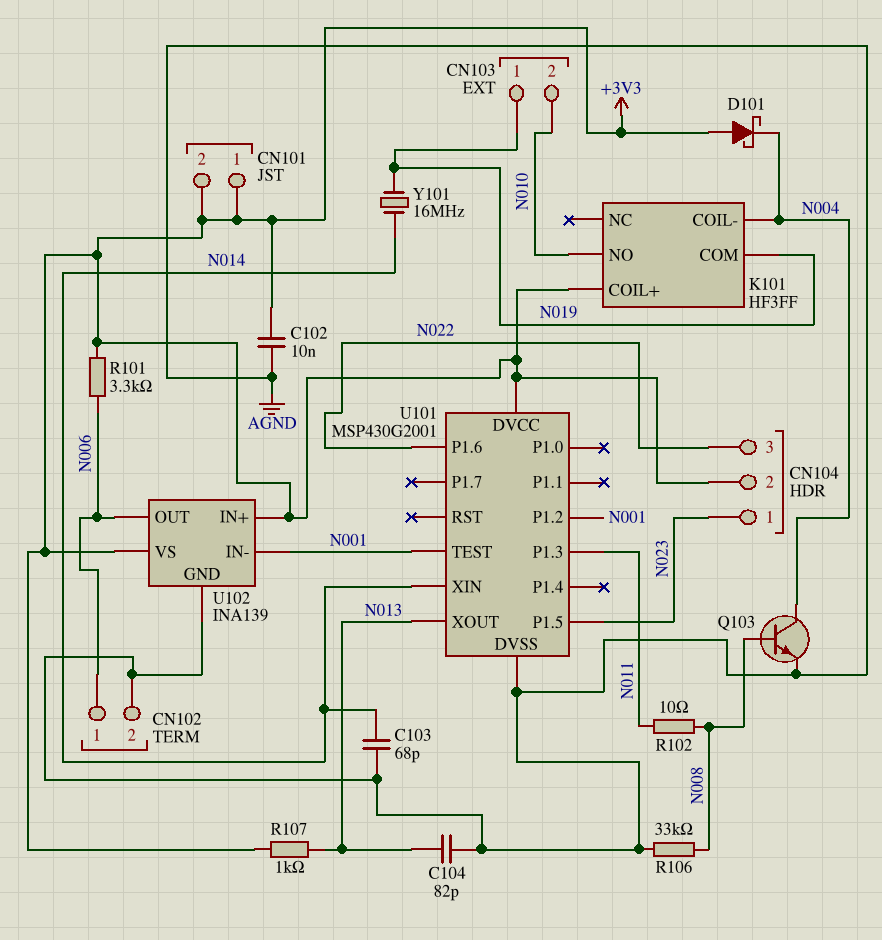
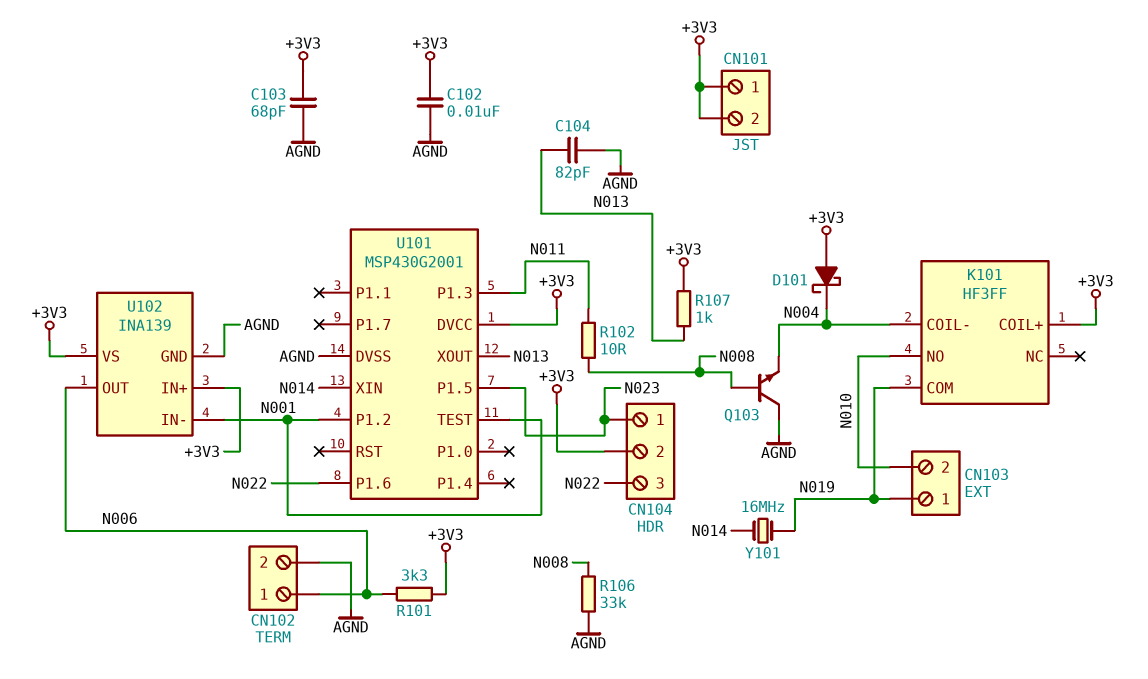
C103: 68pF (AGND, N014) -> 68pF (+3V3, AGND)
Q103: NPN (B N008, C N004, E AGND) -> NPN (B N008, C AGND, E N004)

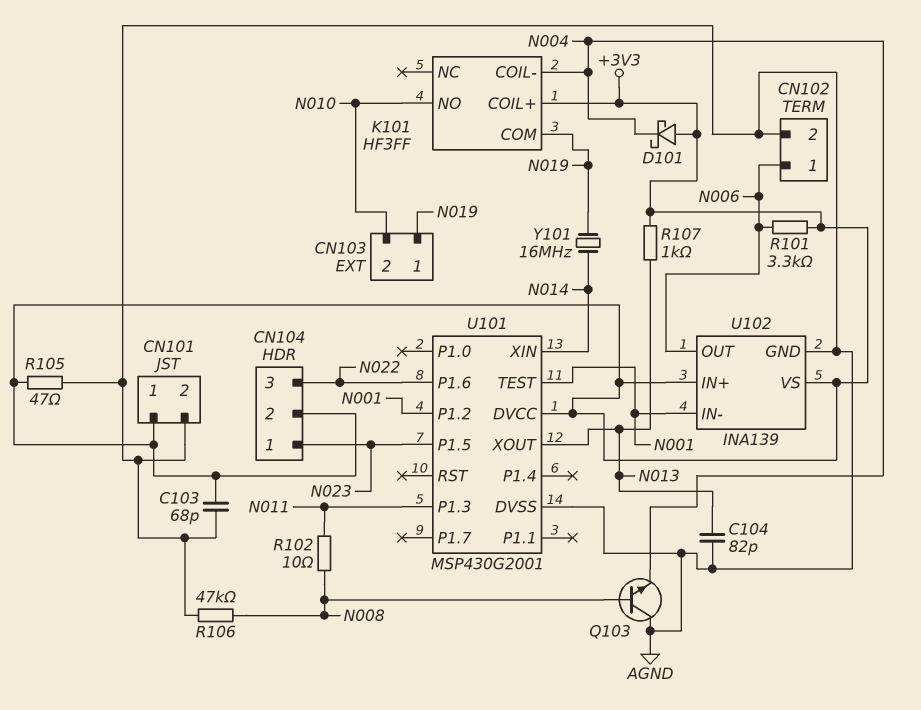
C102: 10nF (+3V3, AGND) -> none
CN101 pin 2: +3V3 -> AGND
R105: none -> 47 (+3V3, AGND)
R106: 33k (AGND, N008) -> 47k (AGND, N008)

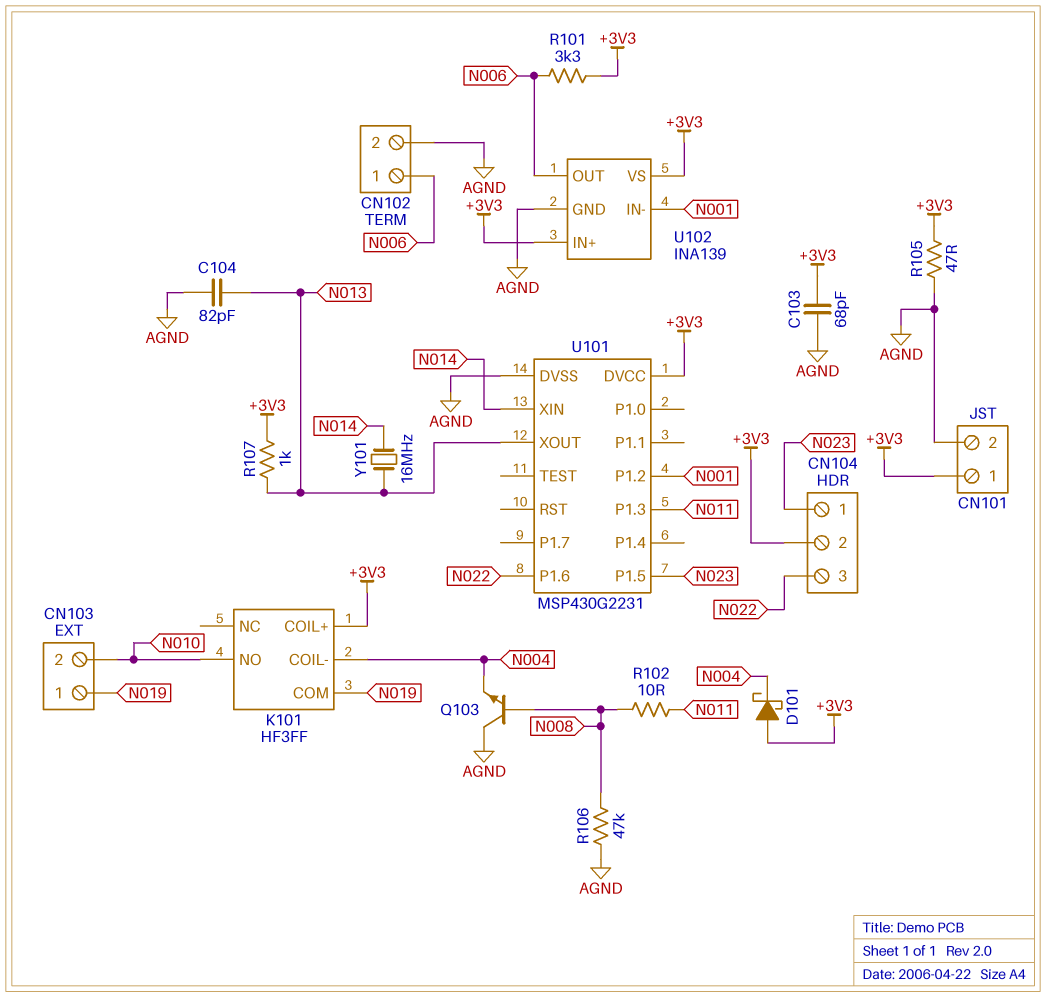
U101: MSP430G2001 -> MSP430G2231
U101 pin TEST: N001 -> none
Y101: 16MHz (N014, N019) -> 16MHz (N013, N014)

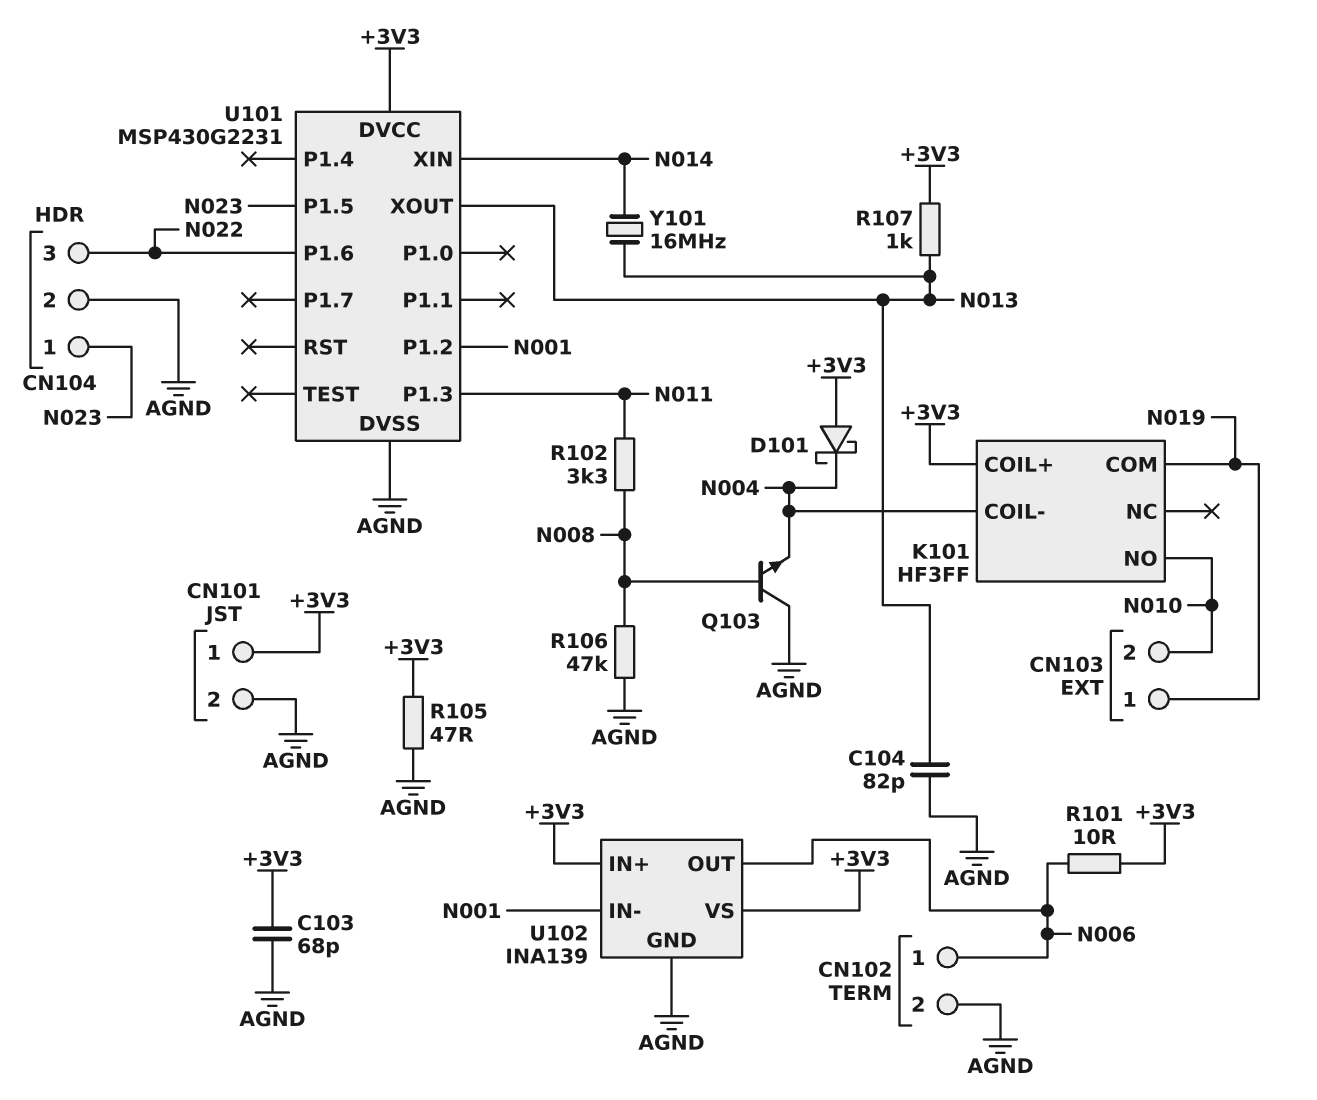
CN104 pin 2: +3V3 -> AGND
R101: 3.3k (+3V3, N006) -> 10 (+3V3, N006)
R102: 10 (N008, N011) -> 3.3k (N008, N011)

